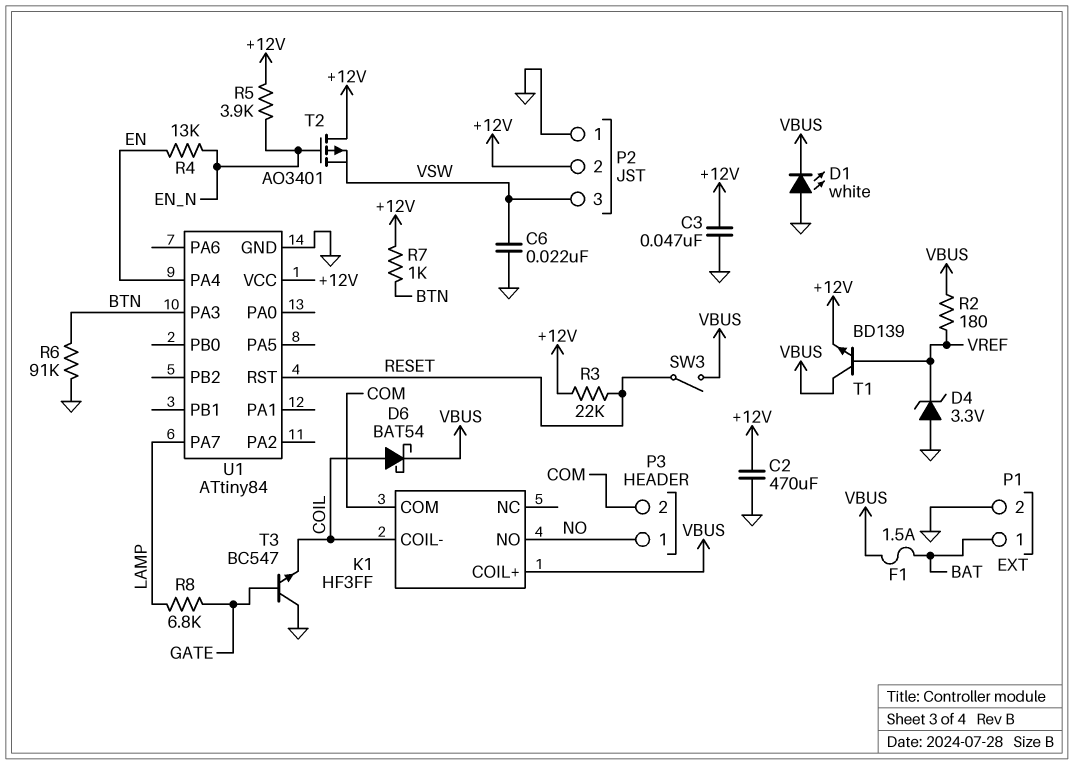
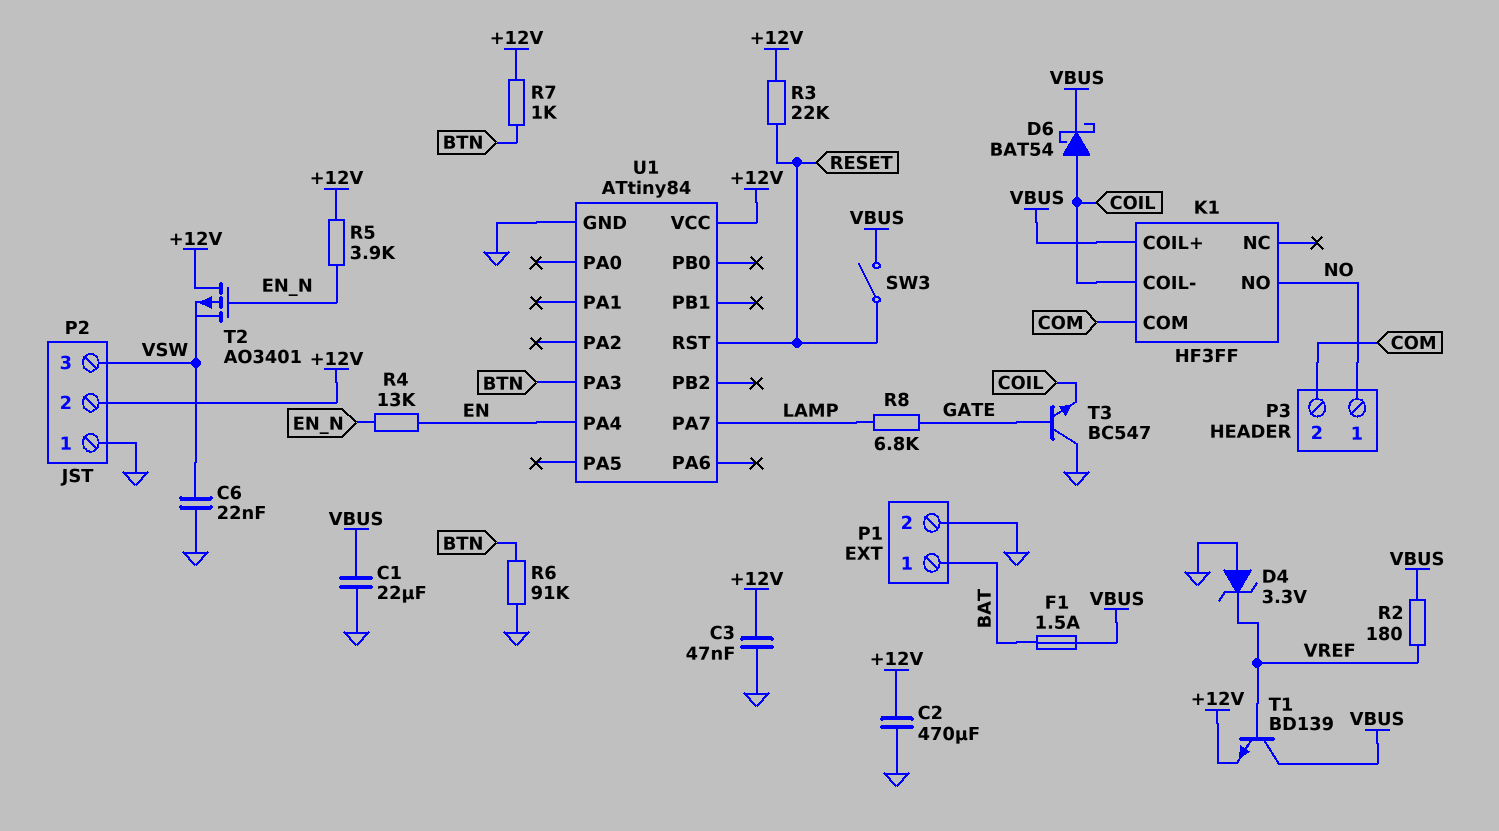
C1: none -> 22uF (GND, VBUS)
D1: LED white (A GND, K VBUS) -> none

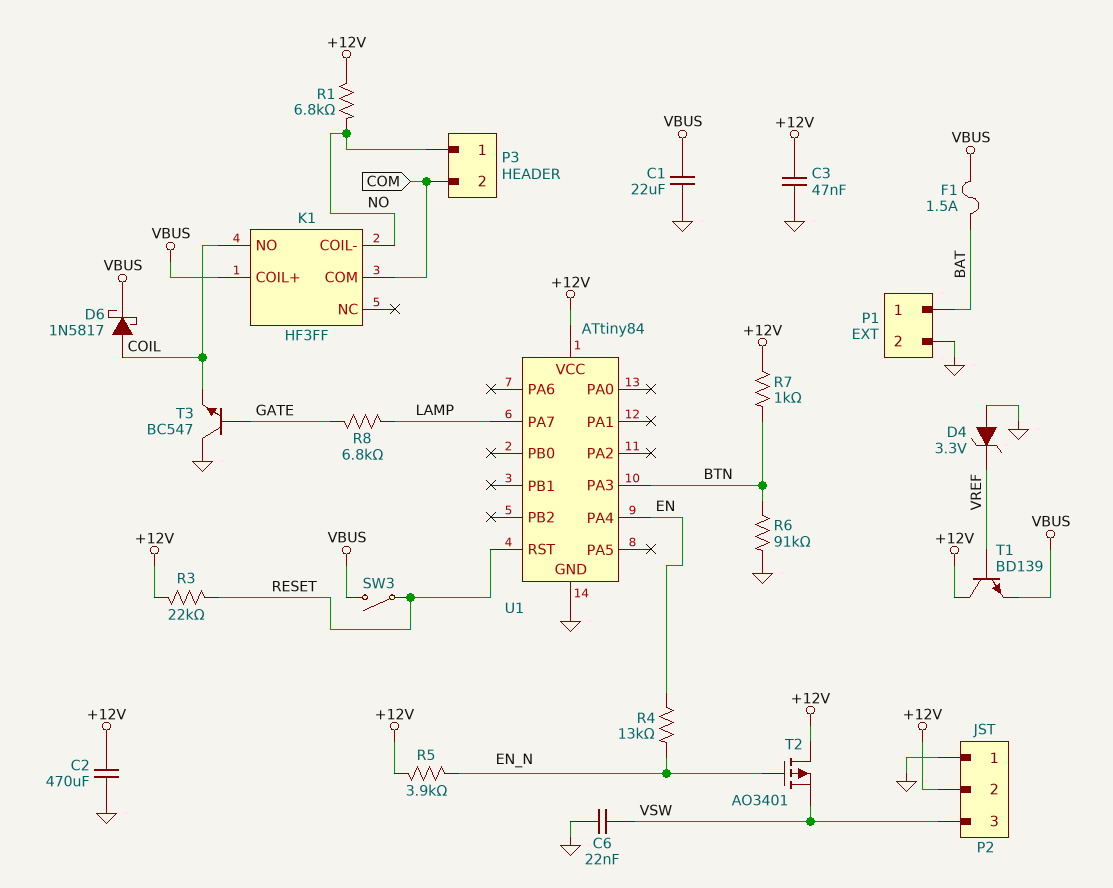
D6: schottky BAT54 (A COIL, K VBUS) -> schottky 1N5817 (A COIL, K VBUS)
K1 pin COIL-: COIL -> NO
K1 pin NO: NO -> COIL
R1: none -> 6.8k (+12V, NO)
R2: 180 (VBUS, VREF) -> none
T1: NPN BD139 (B VREF, C VBUS, E +12V) -> NPN BD139 (B VREF, C +12V, E VBUS)

